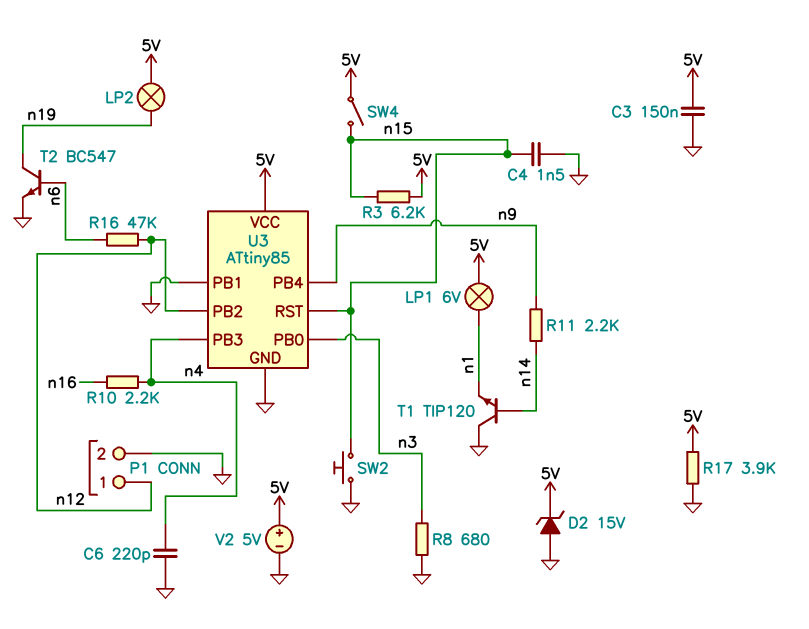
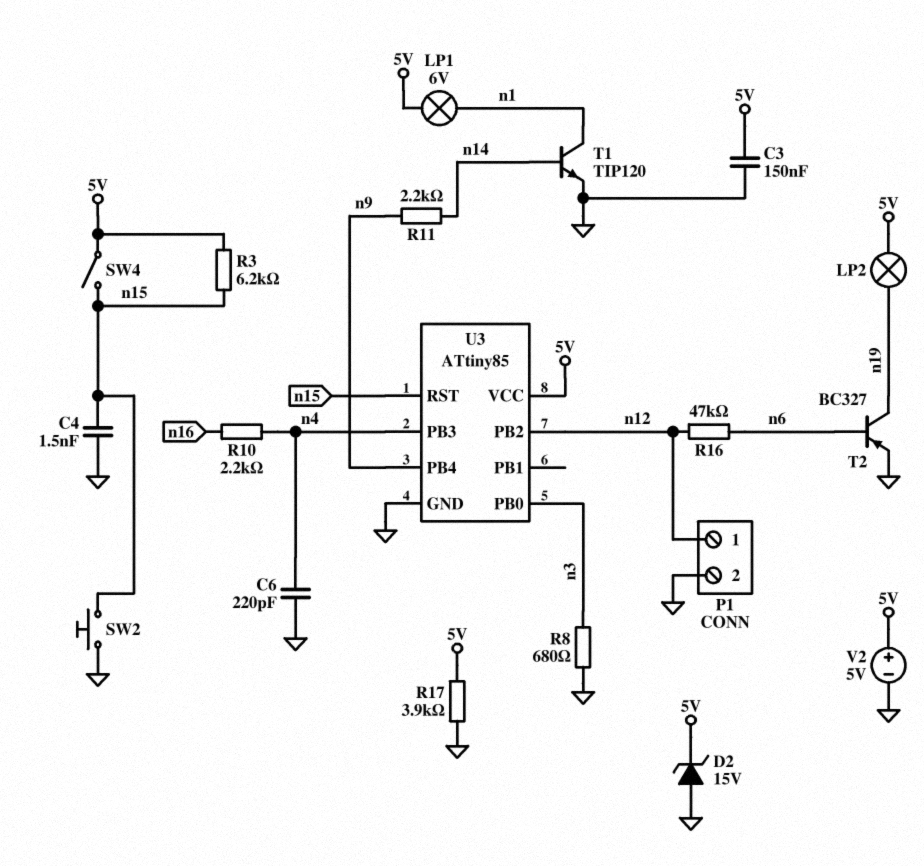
T1: NPN TIP120 (B n14, C GND, E n1) -> NPN TIP120 (B n14, C n1, E GND)
T2: NPN BC547 (B n6, C n19, E GND) -> PNP BC327 (B n6, C n19, E GND)
U3 pin PB1: GND -> none

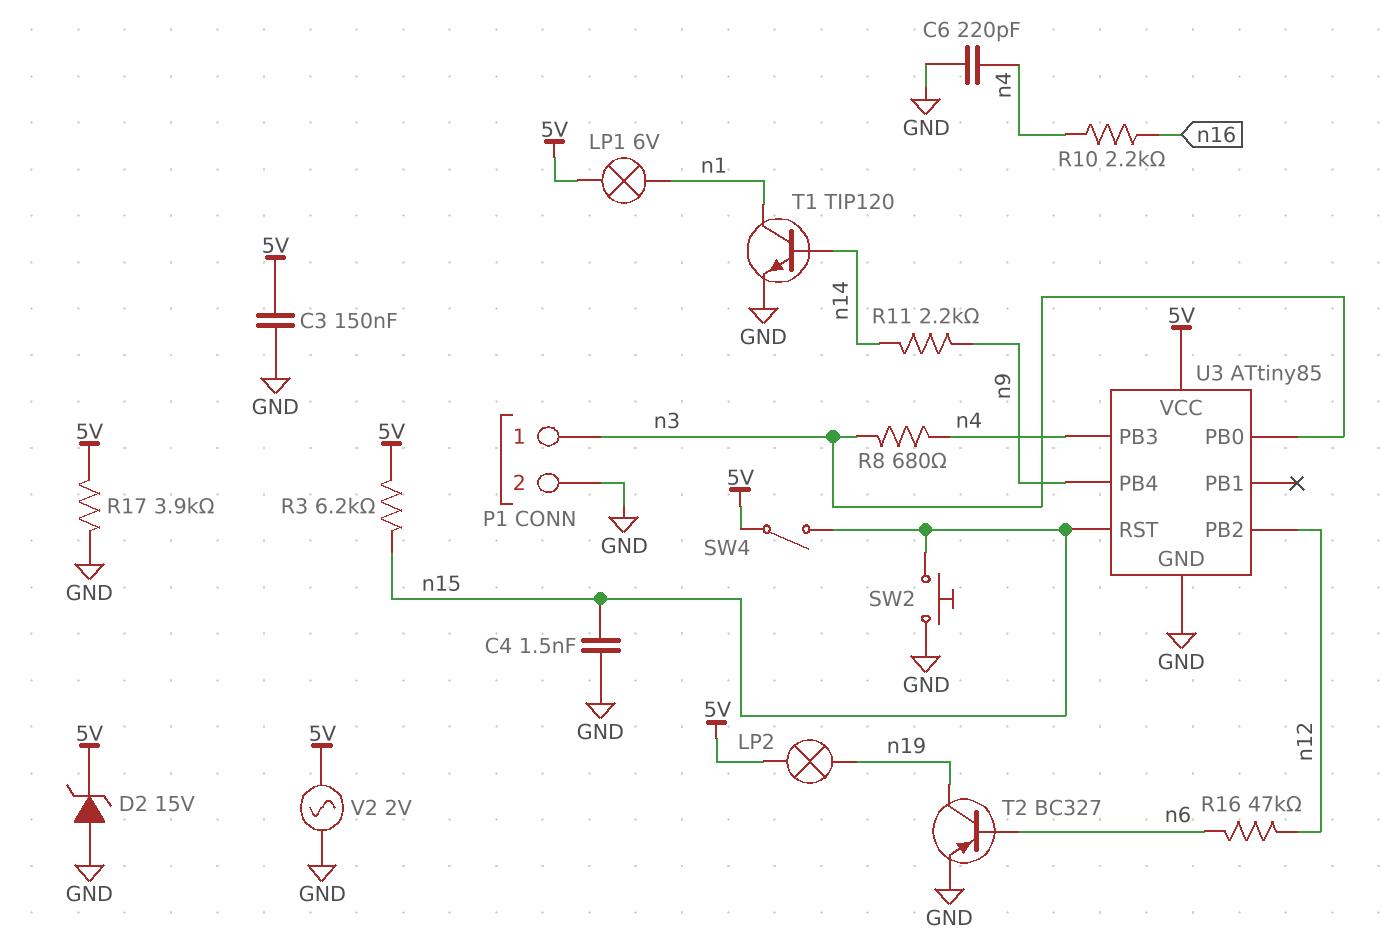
P1 pin 1: n12 -> n3
R8: 680 (GND, n3) -> 680 (n3, n4)
V2: 5V (plus 5V, minus GND) -> AC 2V (5V, GND)

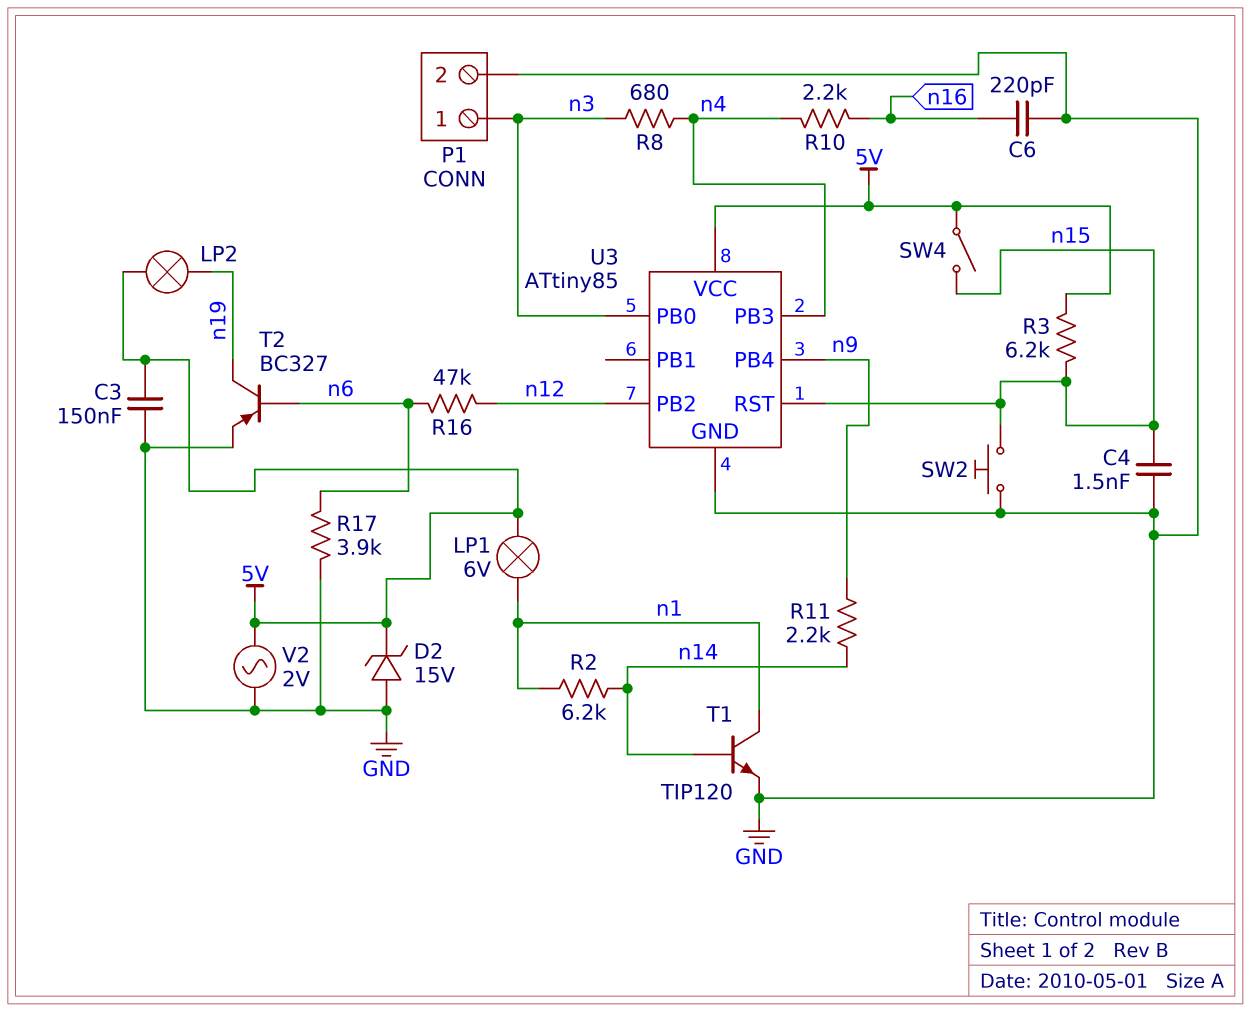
C6: 220pF (GND, n4) -> 220pF (GND, n16)
R2: none -> 6.2k (n1, n14)
R17: 3.9k (5V, GND) -> 3.9k (GND, n6)

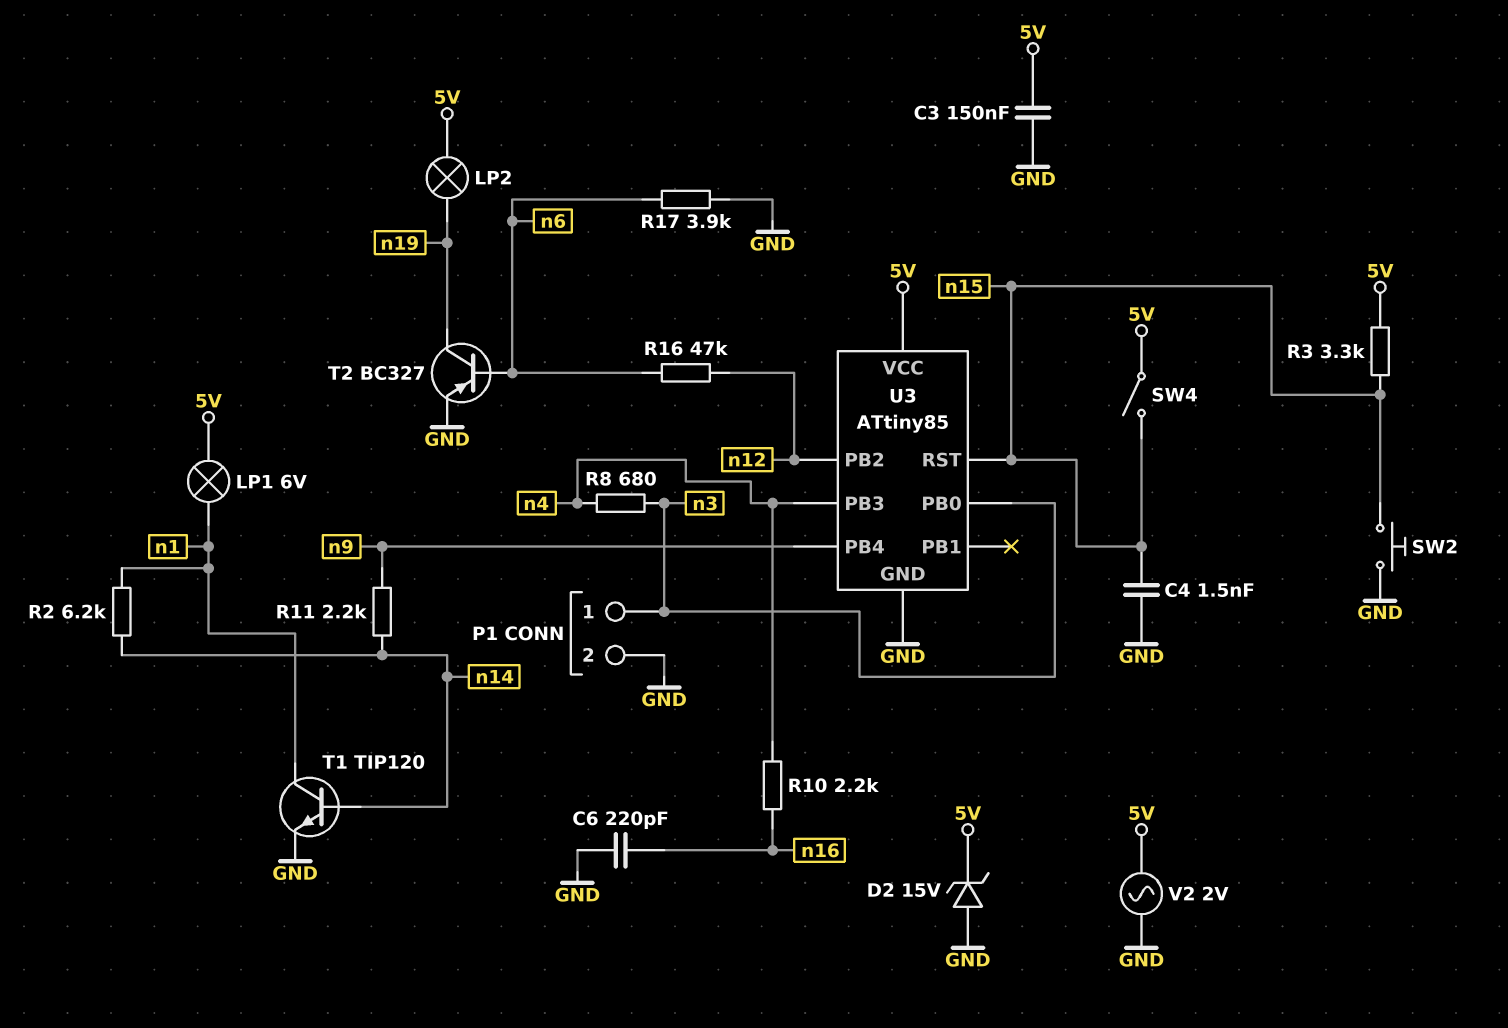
R3: 6.2k (5V, n15) -> 3.3k (5V, n15)

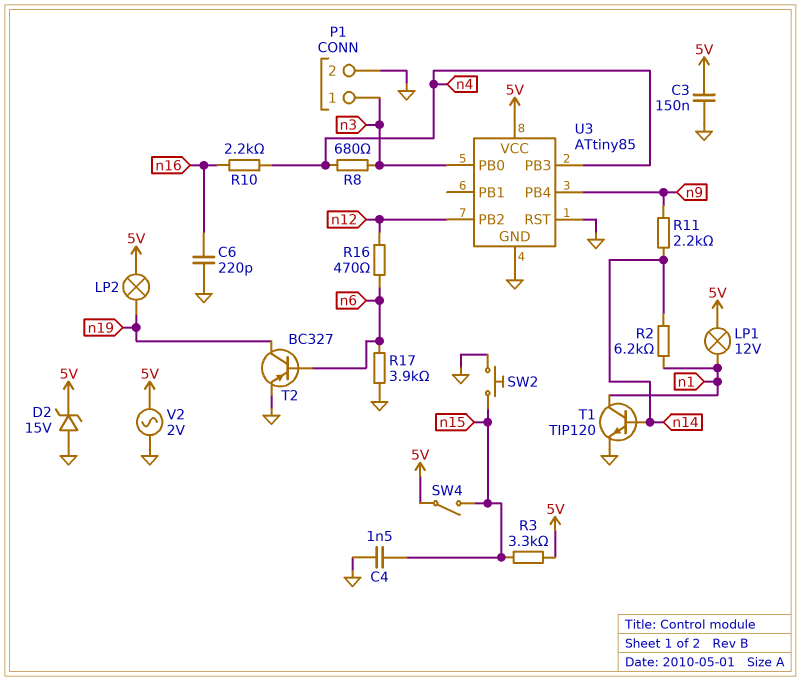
LP1: lamp 6V (5V, n1) -> lamp 12V (5V, n1)
R16: 47k (n6, n12) -> 470 (n6, n12)
U3 pin RST: n15 -> GND

